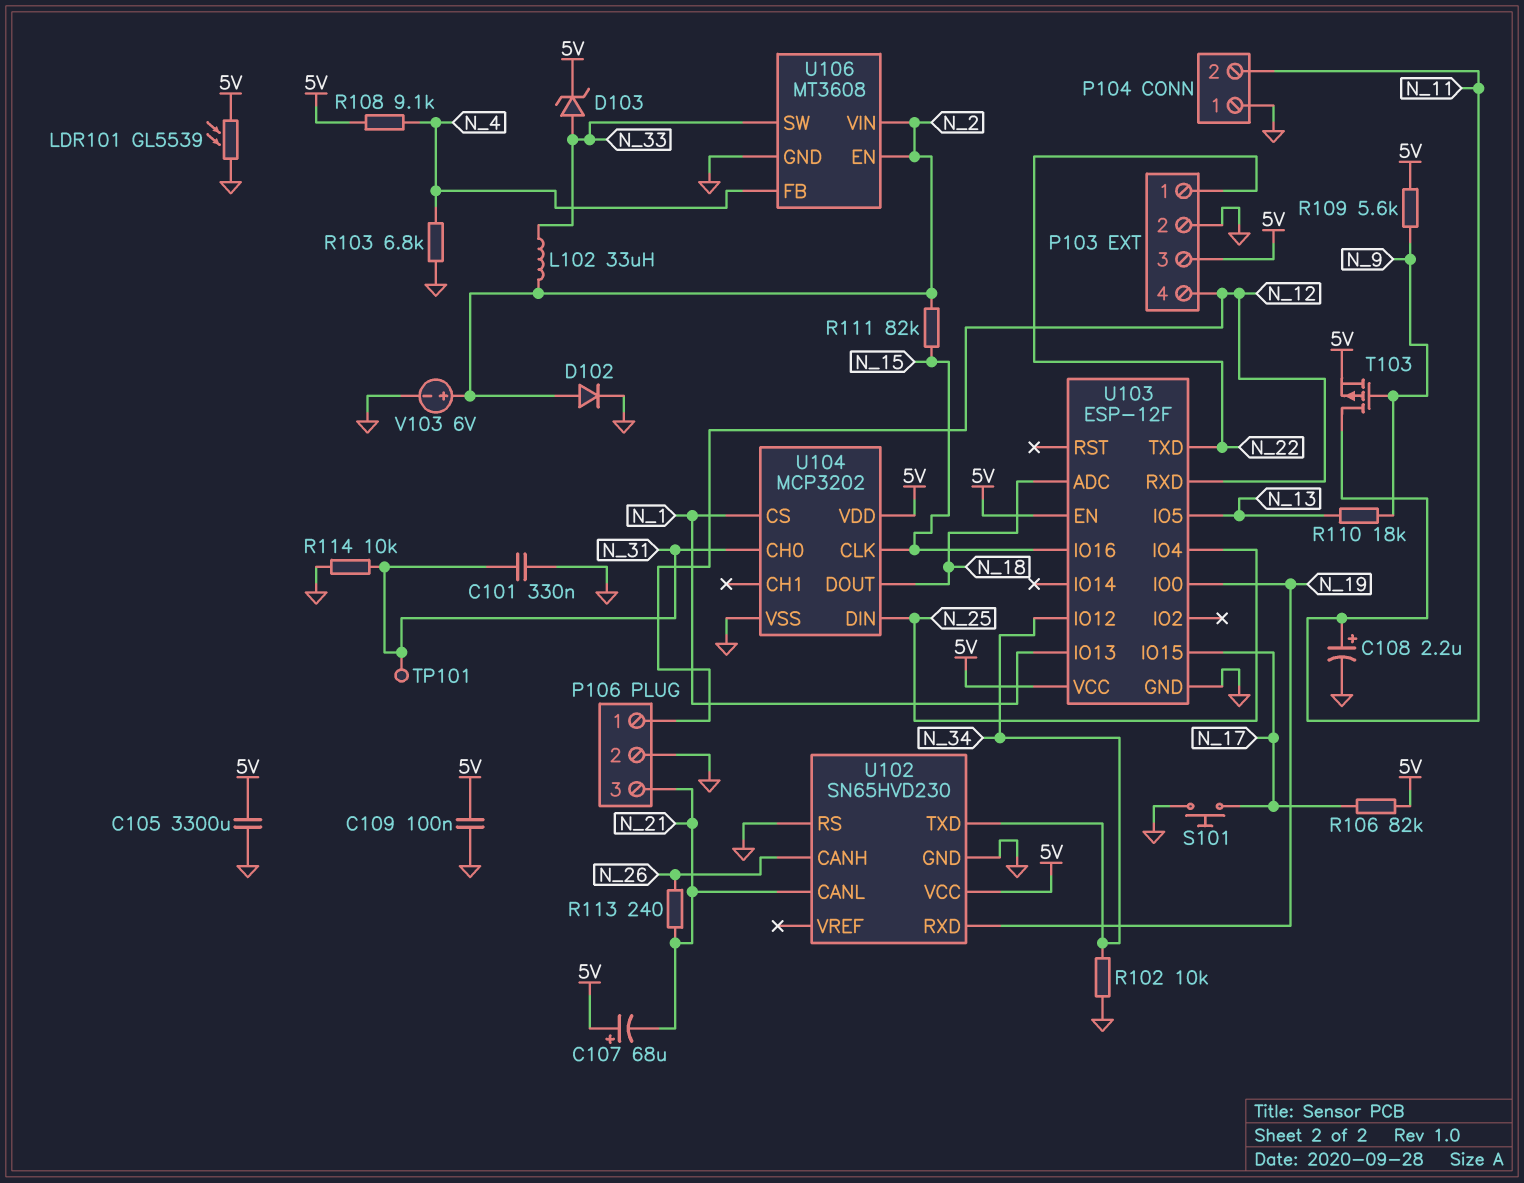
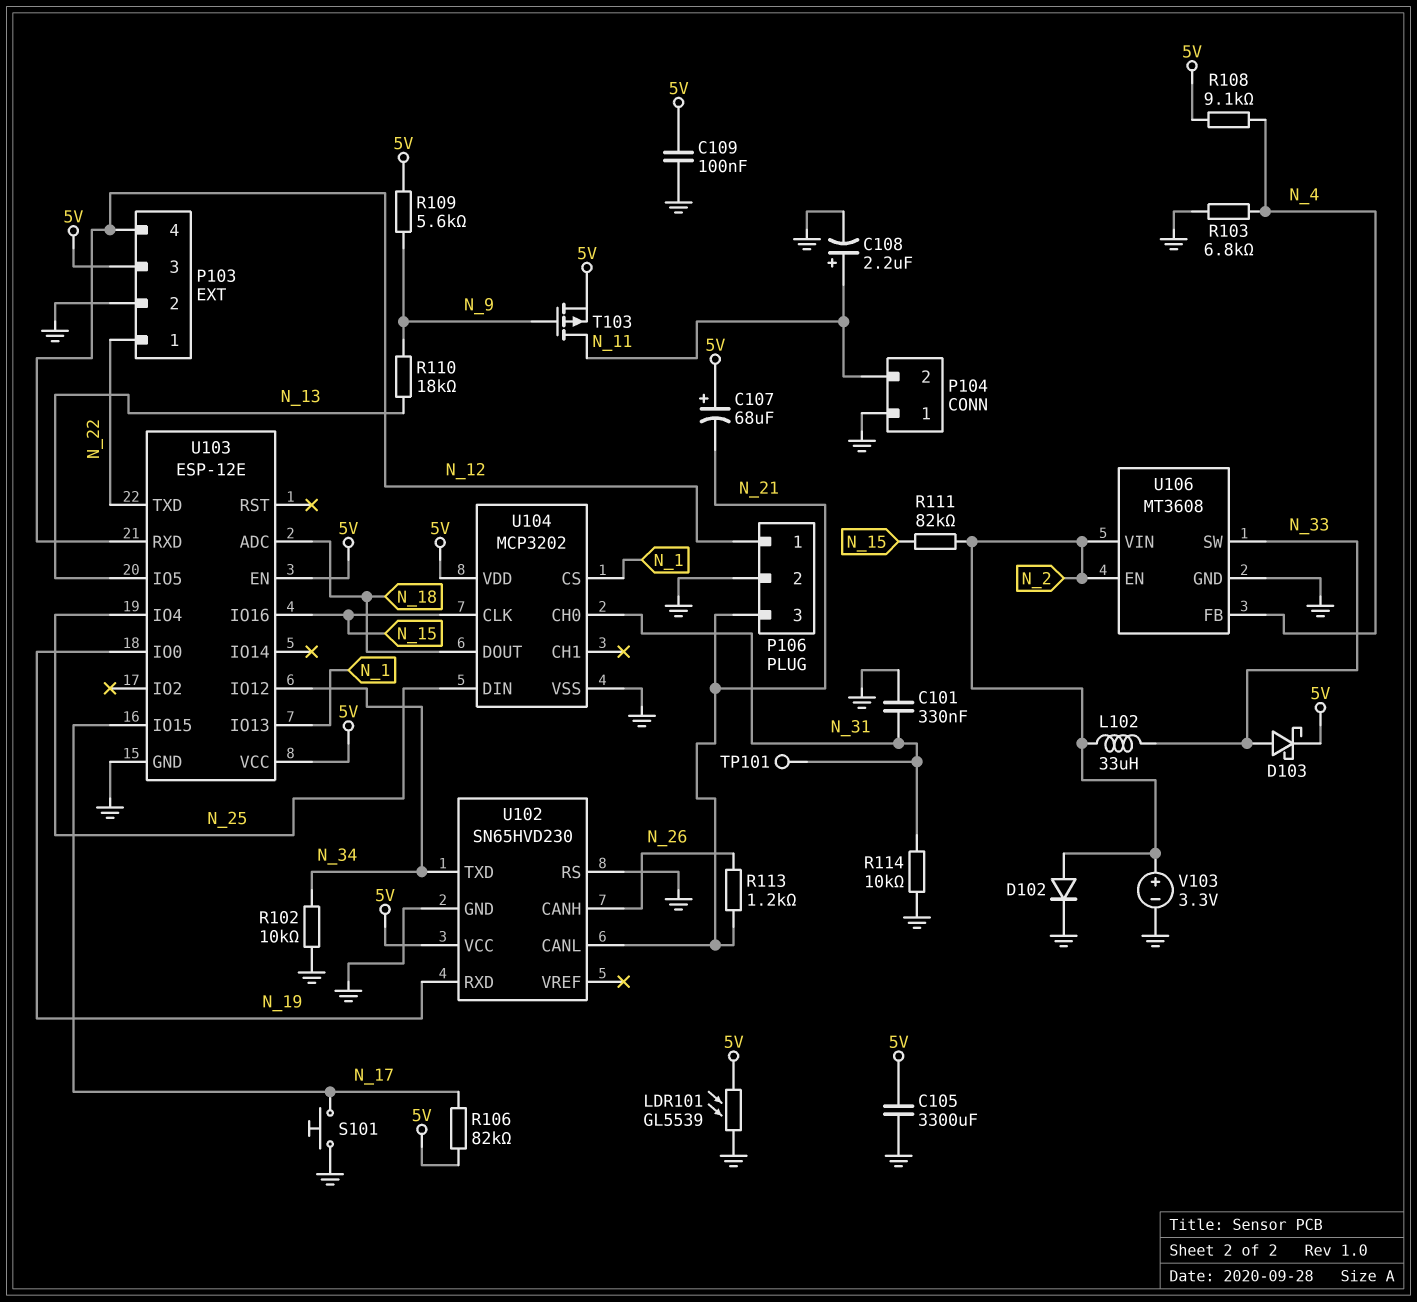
D103: zener (A N_33, K 5V) -> schottky (A N_33, K 5V)
R113: 240 (N_21, N_26) -> 1.2k (N_21, N_26)
U103: ESP-12F -> ESP-12E
V103: 6V (plus N_2, minus GND) -> 3.3V (plus N_2, minus GND)

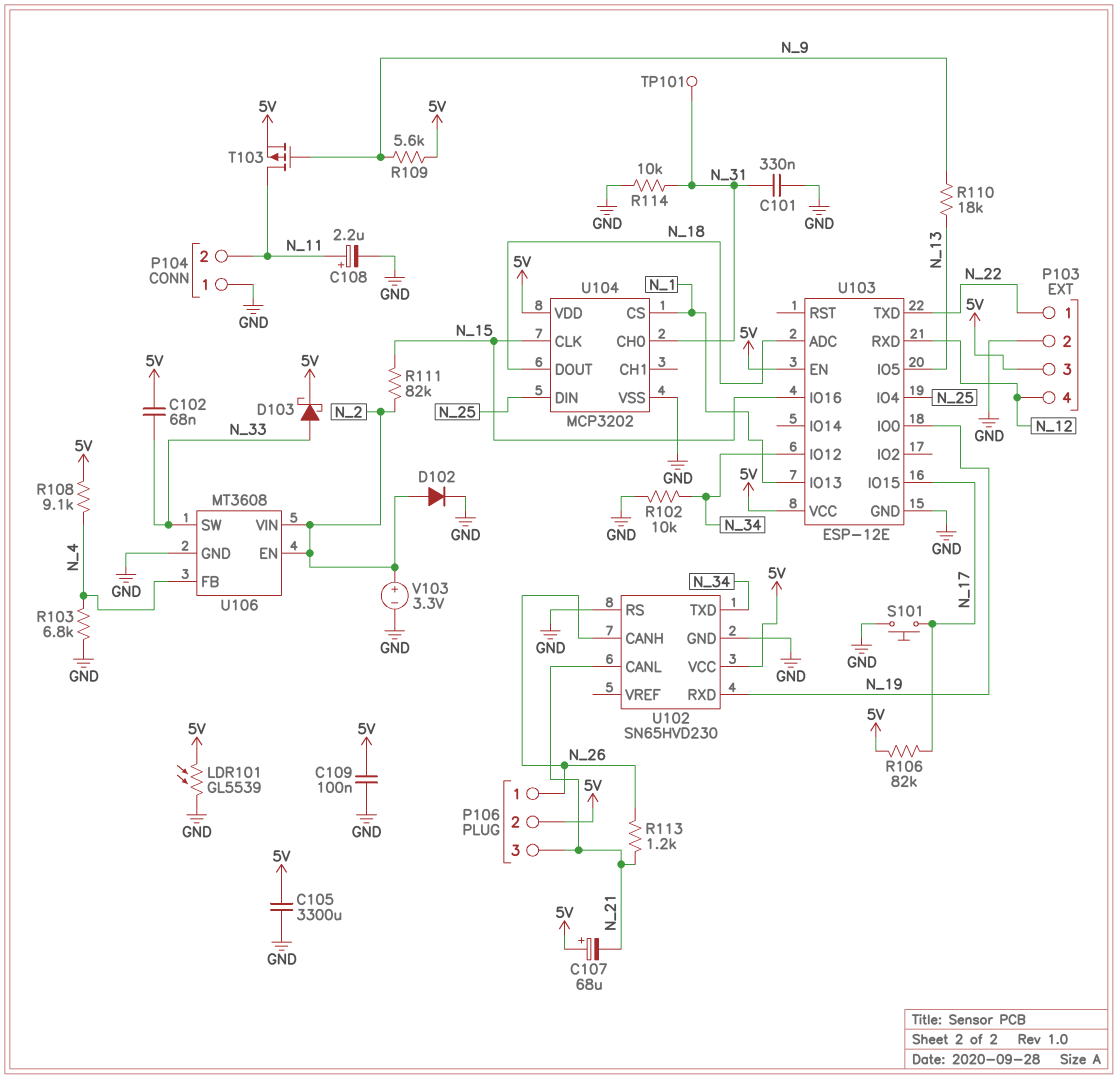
C102: none -> 68nF (5V, N_33)
L102: 33uH (N_2, N_33) -> none
P106 pin 1: N_12 -> N_26
P106 pin 2: GND -> 5V

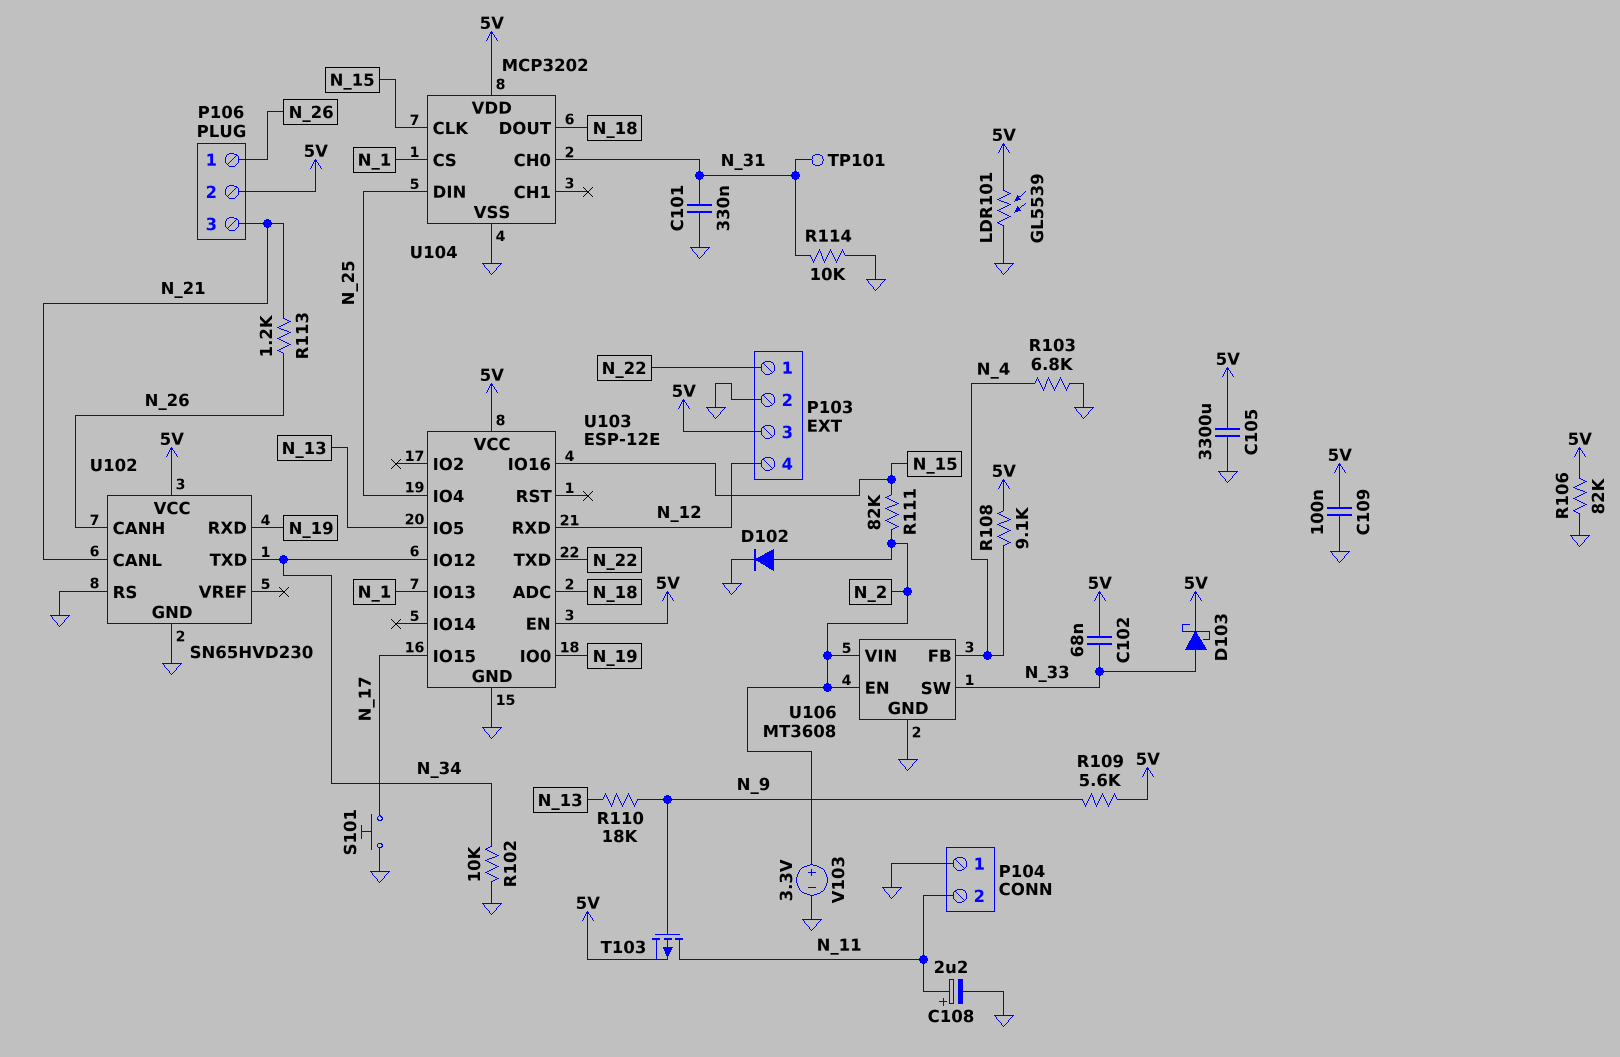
C107: 68uF (plus 5V, minus N_21) -> none
R106: 82k (5V, N_17) -> 82k (5V, GND)

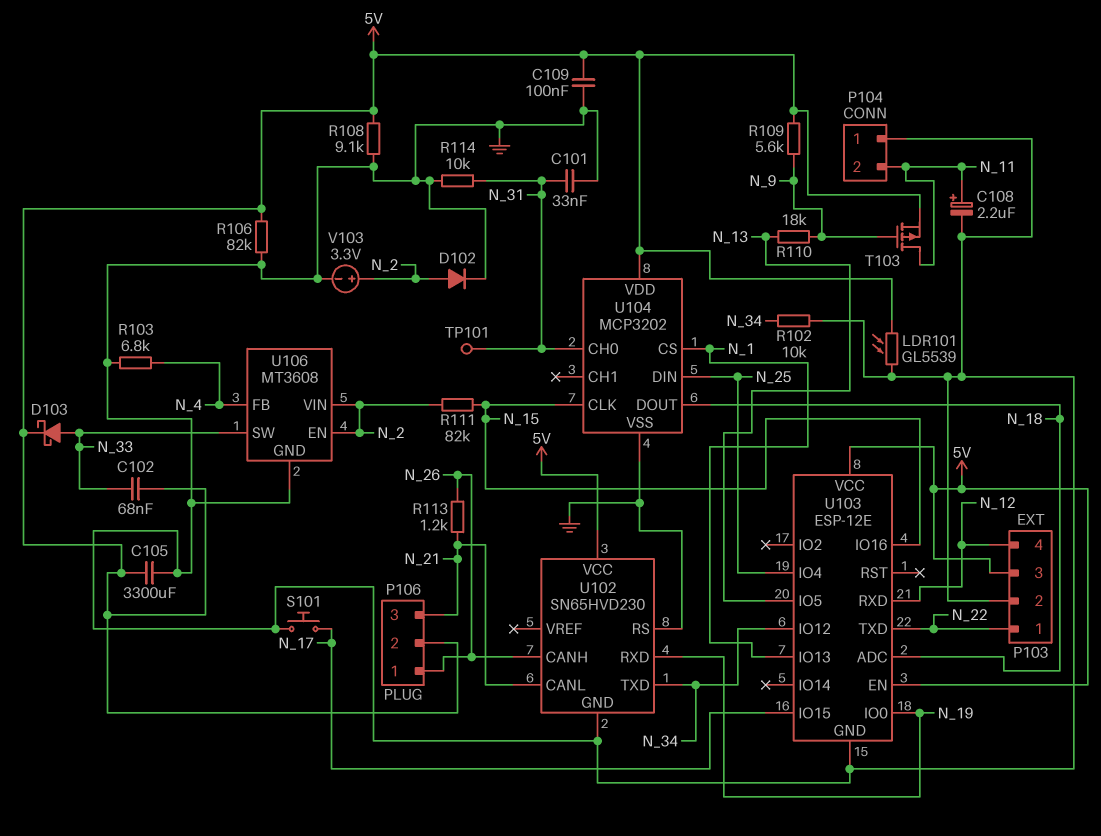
C101: 330nF (GND, N_31) -> 33nF (GND, N_31)
R108: 9.1k (5V, N_4) -> 9.1k (5V, GND)

